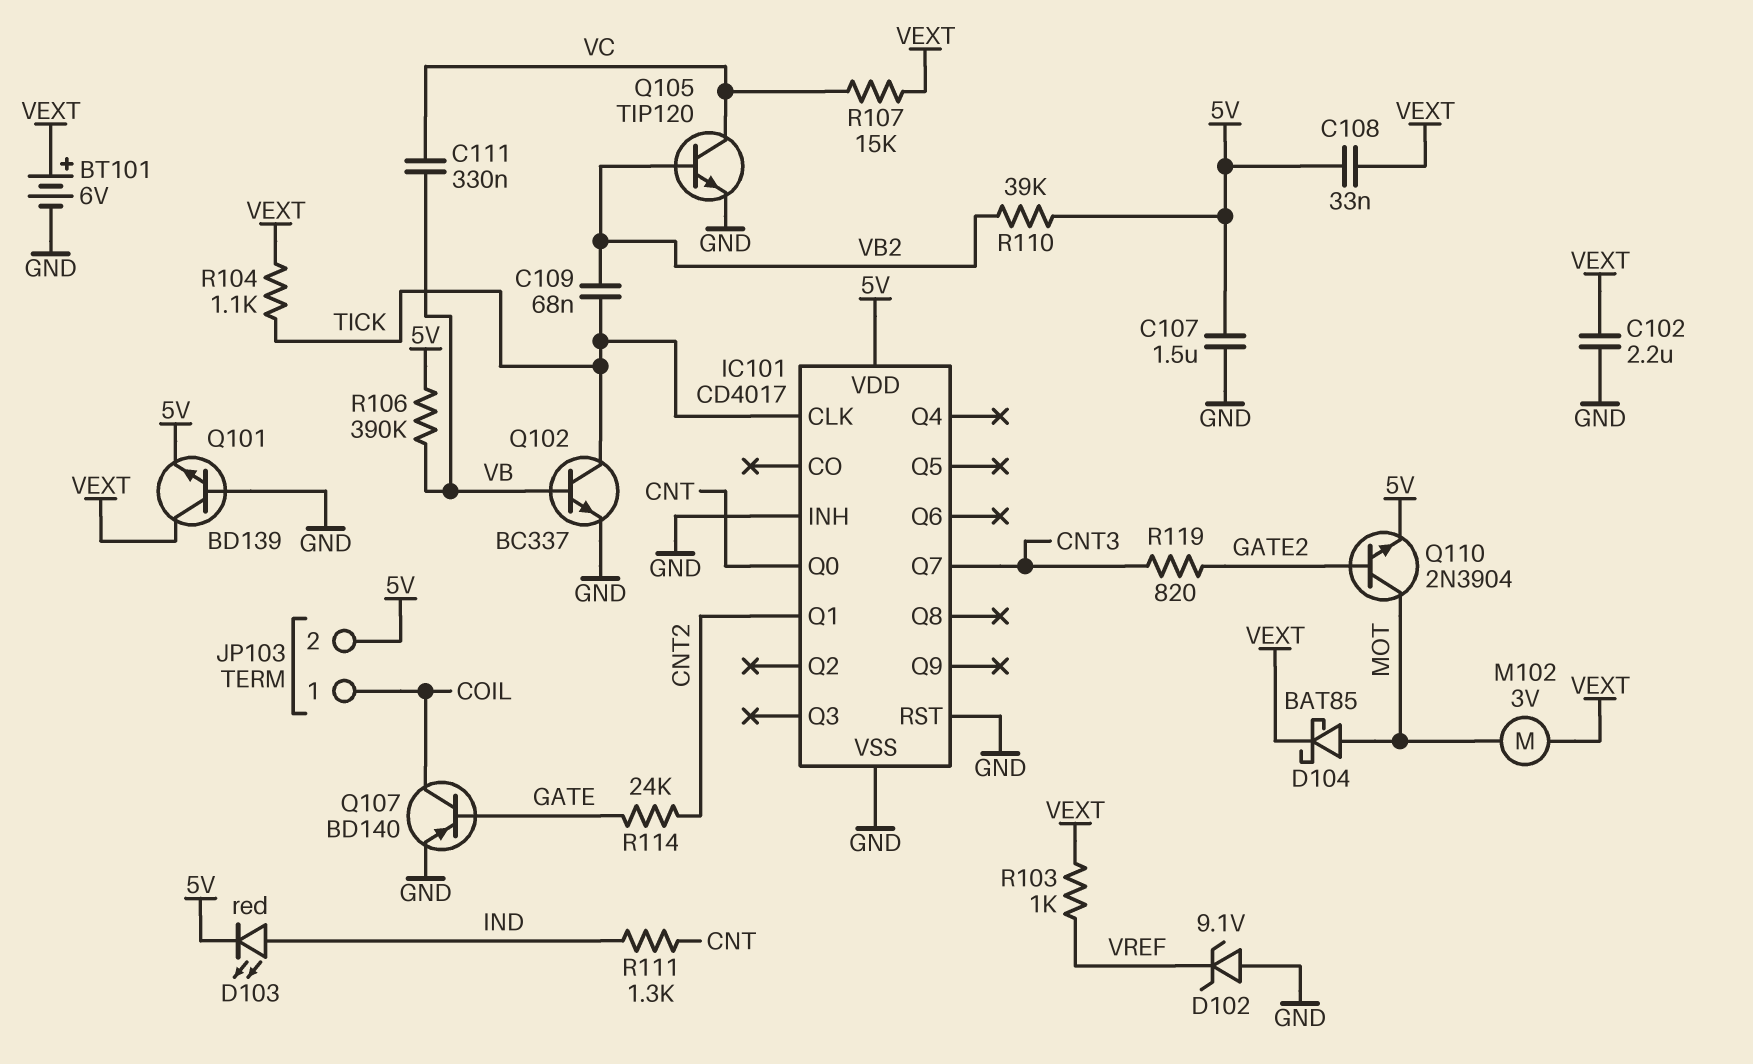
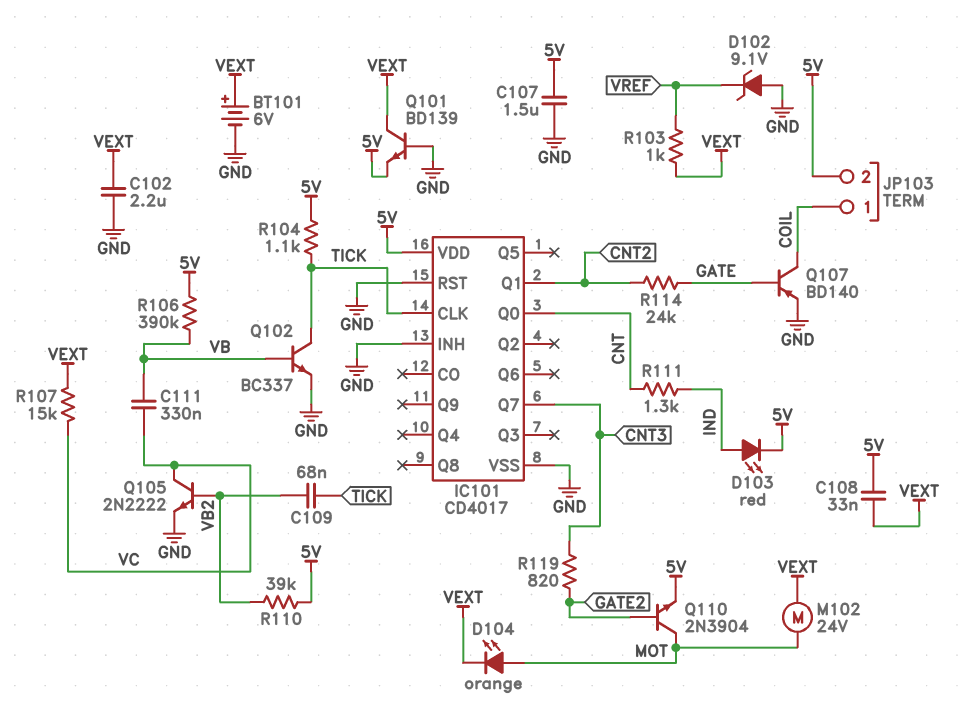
D104: schottky BAT85 (A MOT, K VEXT) -> LED orange (A MOT, K VEXT)
M102: motor 3V (MOT, VEXT) -> motor 24V (MOT, VEXT)
Q105: NPN TIP120 (B VB2, C VC, E GND) -> NPN 2N2222 (B VB2, C VC, E GND)
R104: 1.1k (TICK, VEXT) -> 1.1k (5V, TICK)

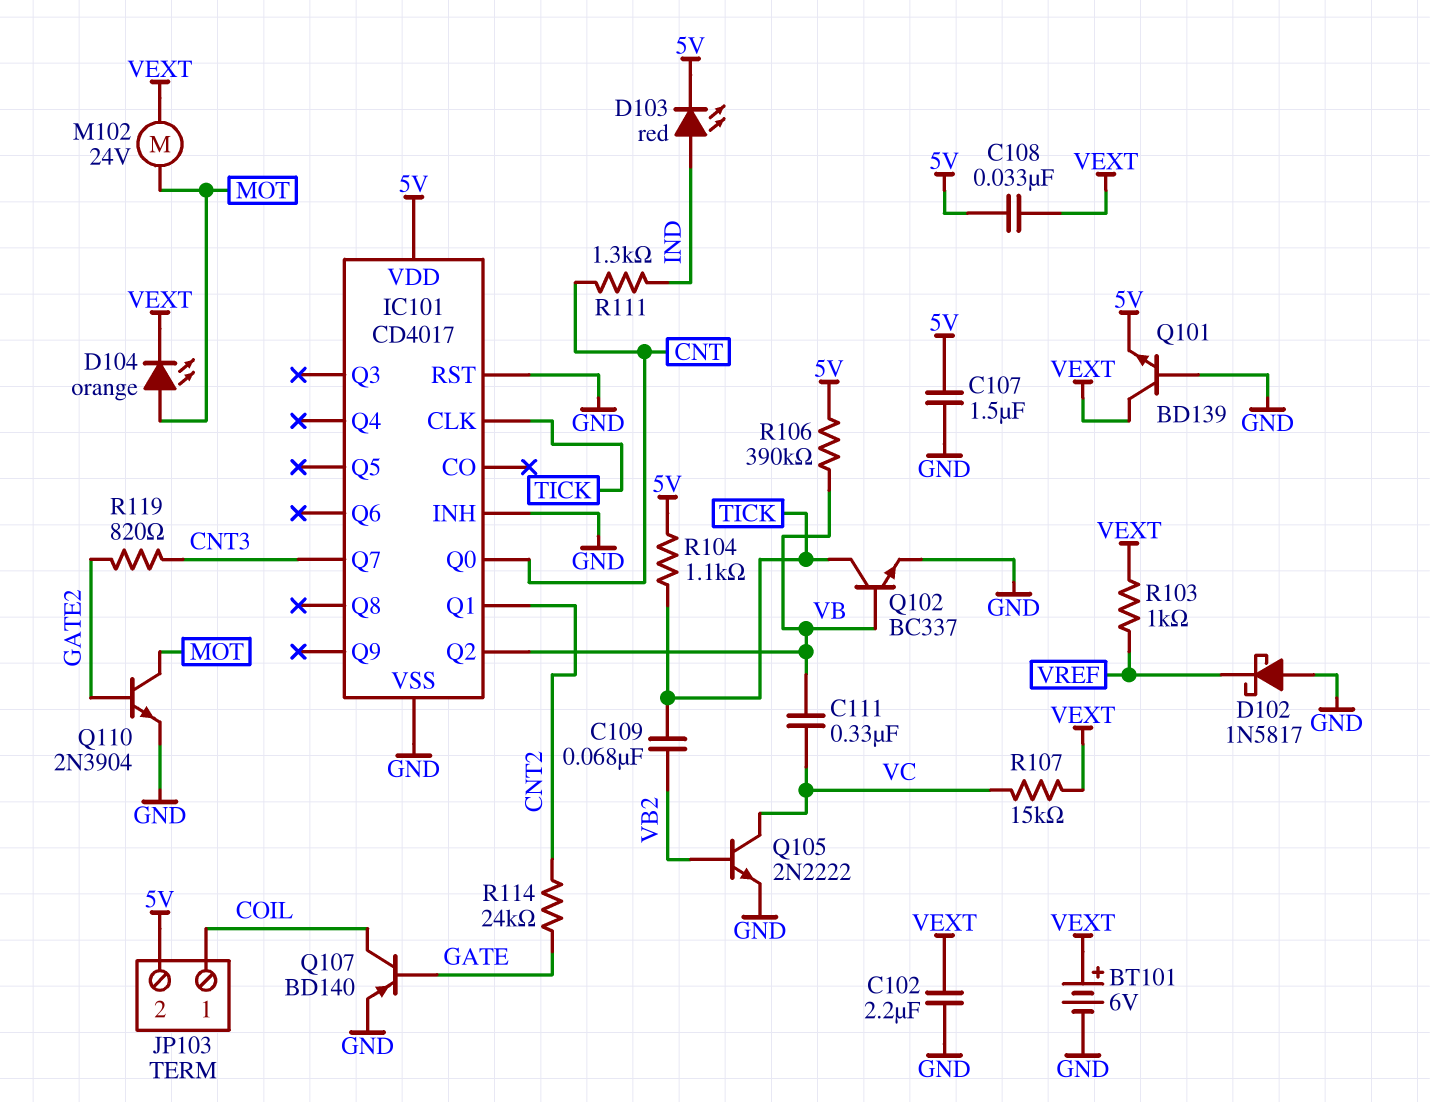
D102: zener 9.1V (A GND, K VREF) -> schottky 1N5817 (A GND, K VREF)
IC101 pin Q2: none -> VB
Q110: NPN 2N3904 (B GATE2, C MOT, E 5V) -> NPN 2N3904 (B GATE2, C MOT, E GND)
R110: 39k (5V, VB2) -> none

